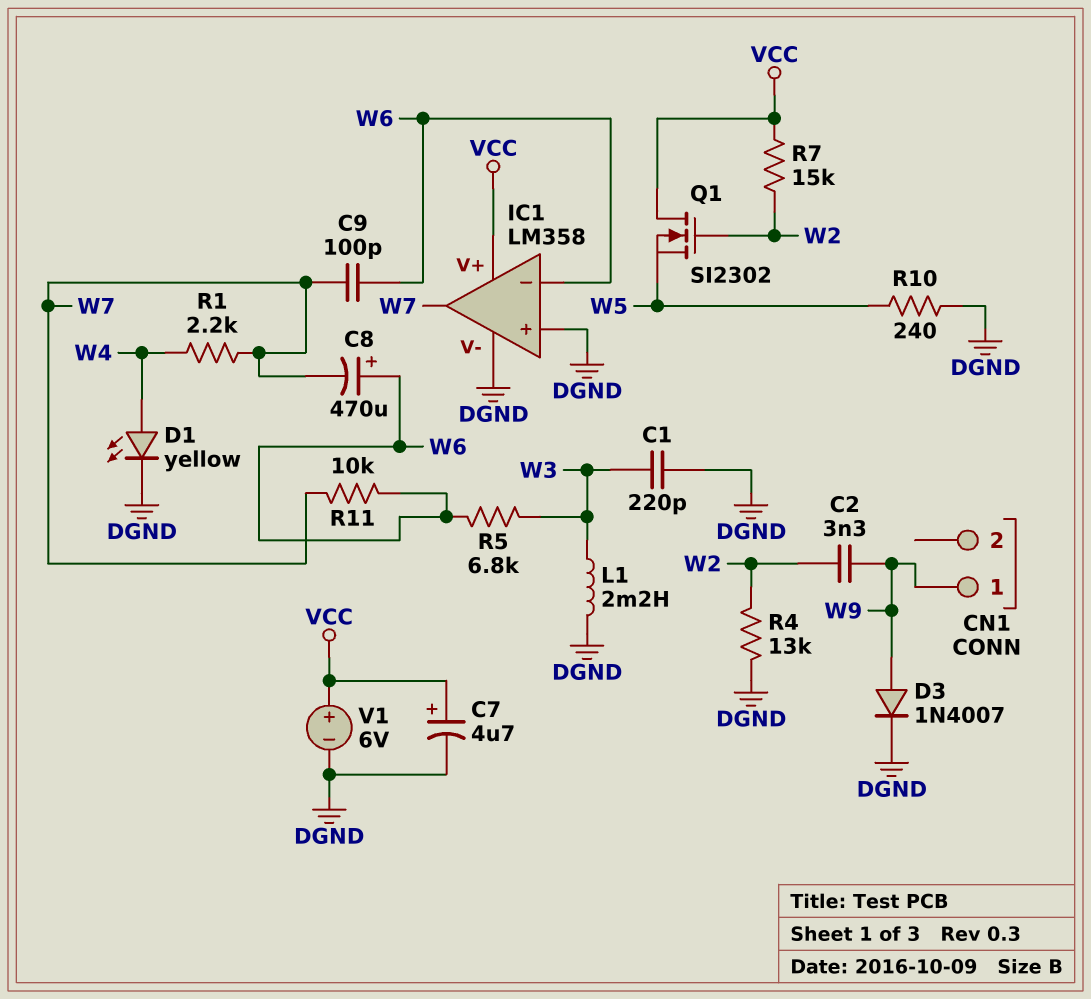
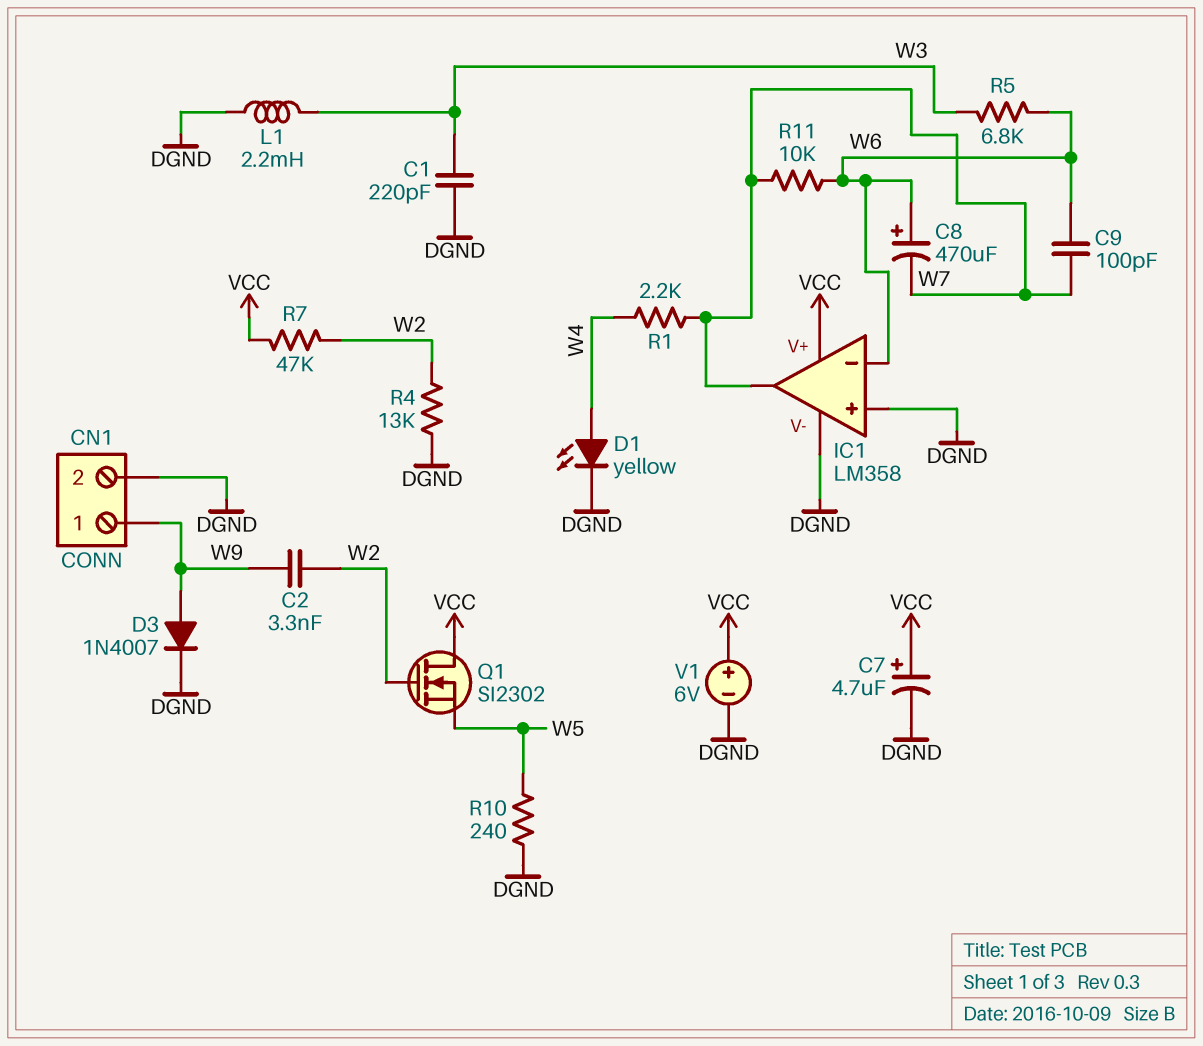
CN1 pin 2: none -> DGND
R7: 15k (VCC, W2) -> 47k (VCC, W2)

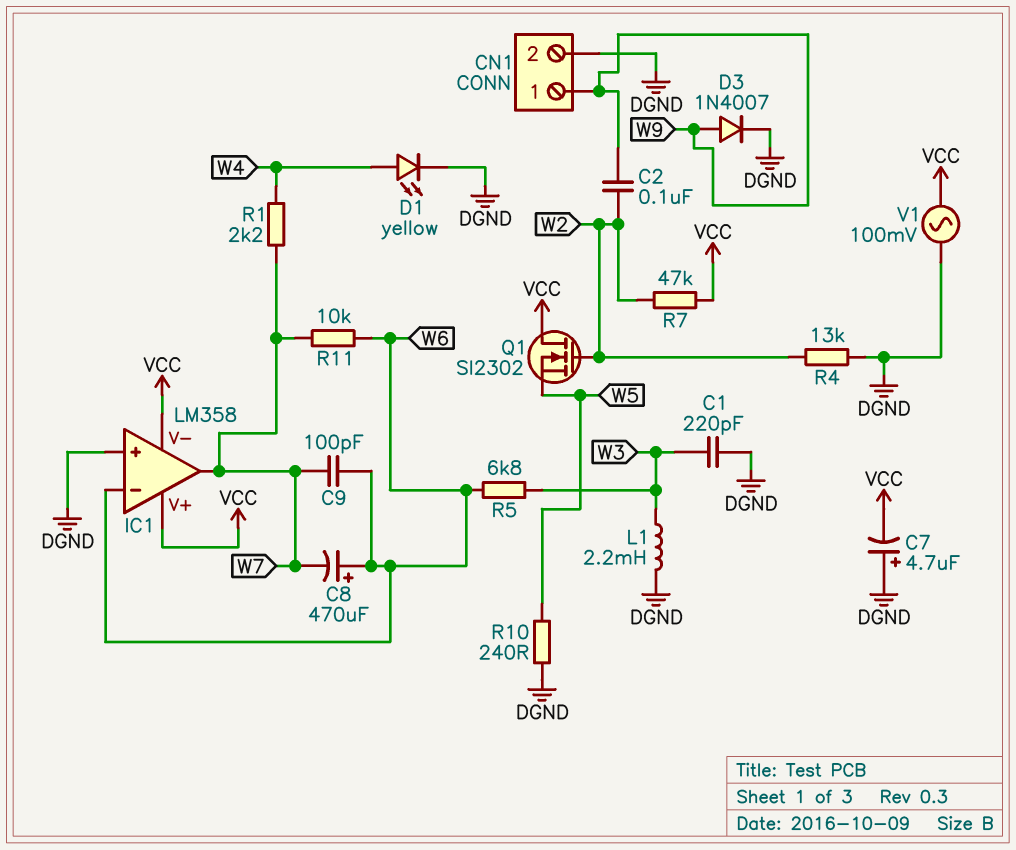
C2: 3.3nF (W2, W9) -> 100nF (W2, W9)
C7: 4.7uF (plus VCC, minus DGND) -> 4.7uF (plus DGND, minus VCC)
IC1 pin V-: DGND -> VCC
V1: 6V (plus VCC, minus DGND) -> AC 100mV (DGND, VCC)

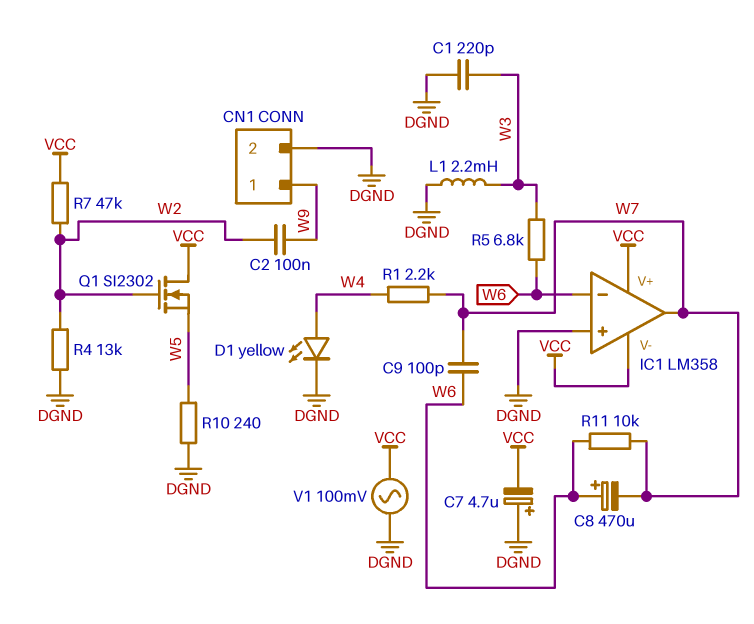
D3: diode 1N4007 (A W9, K DGND) -> none

